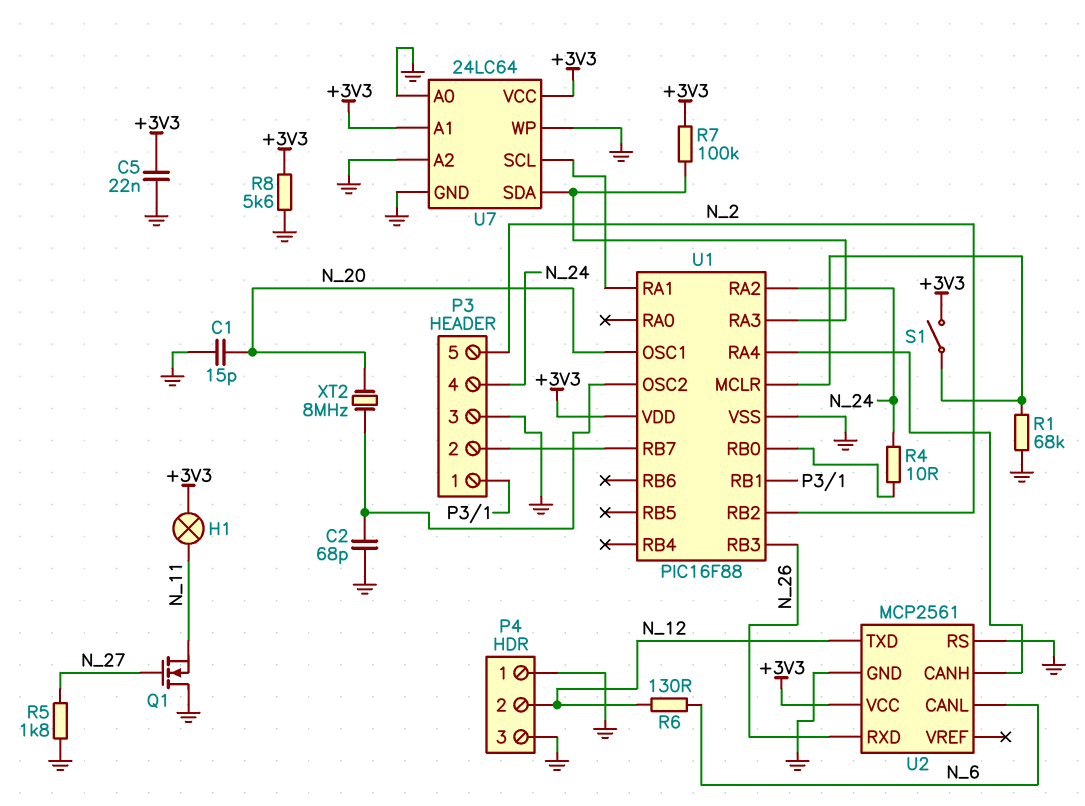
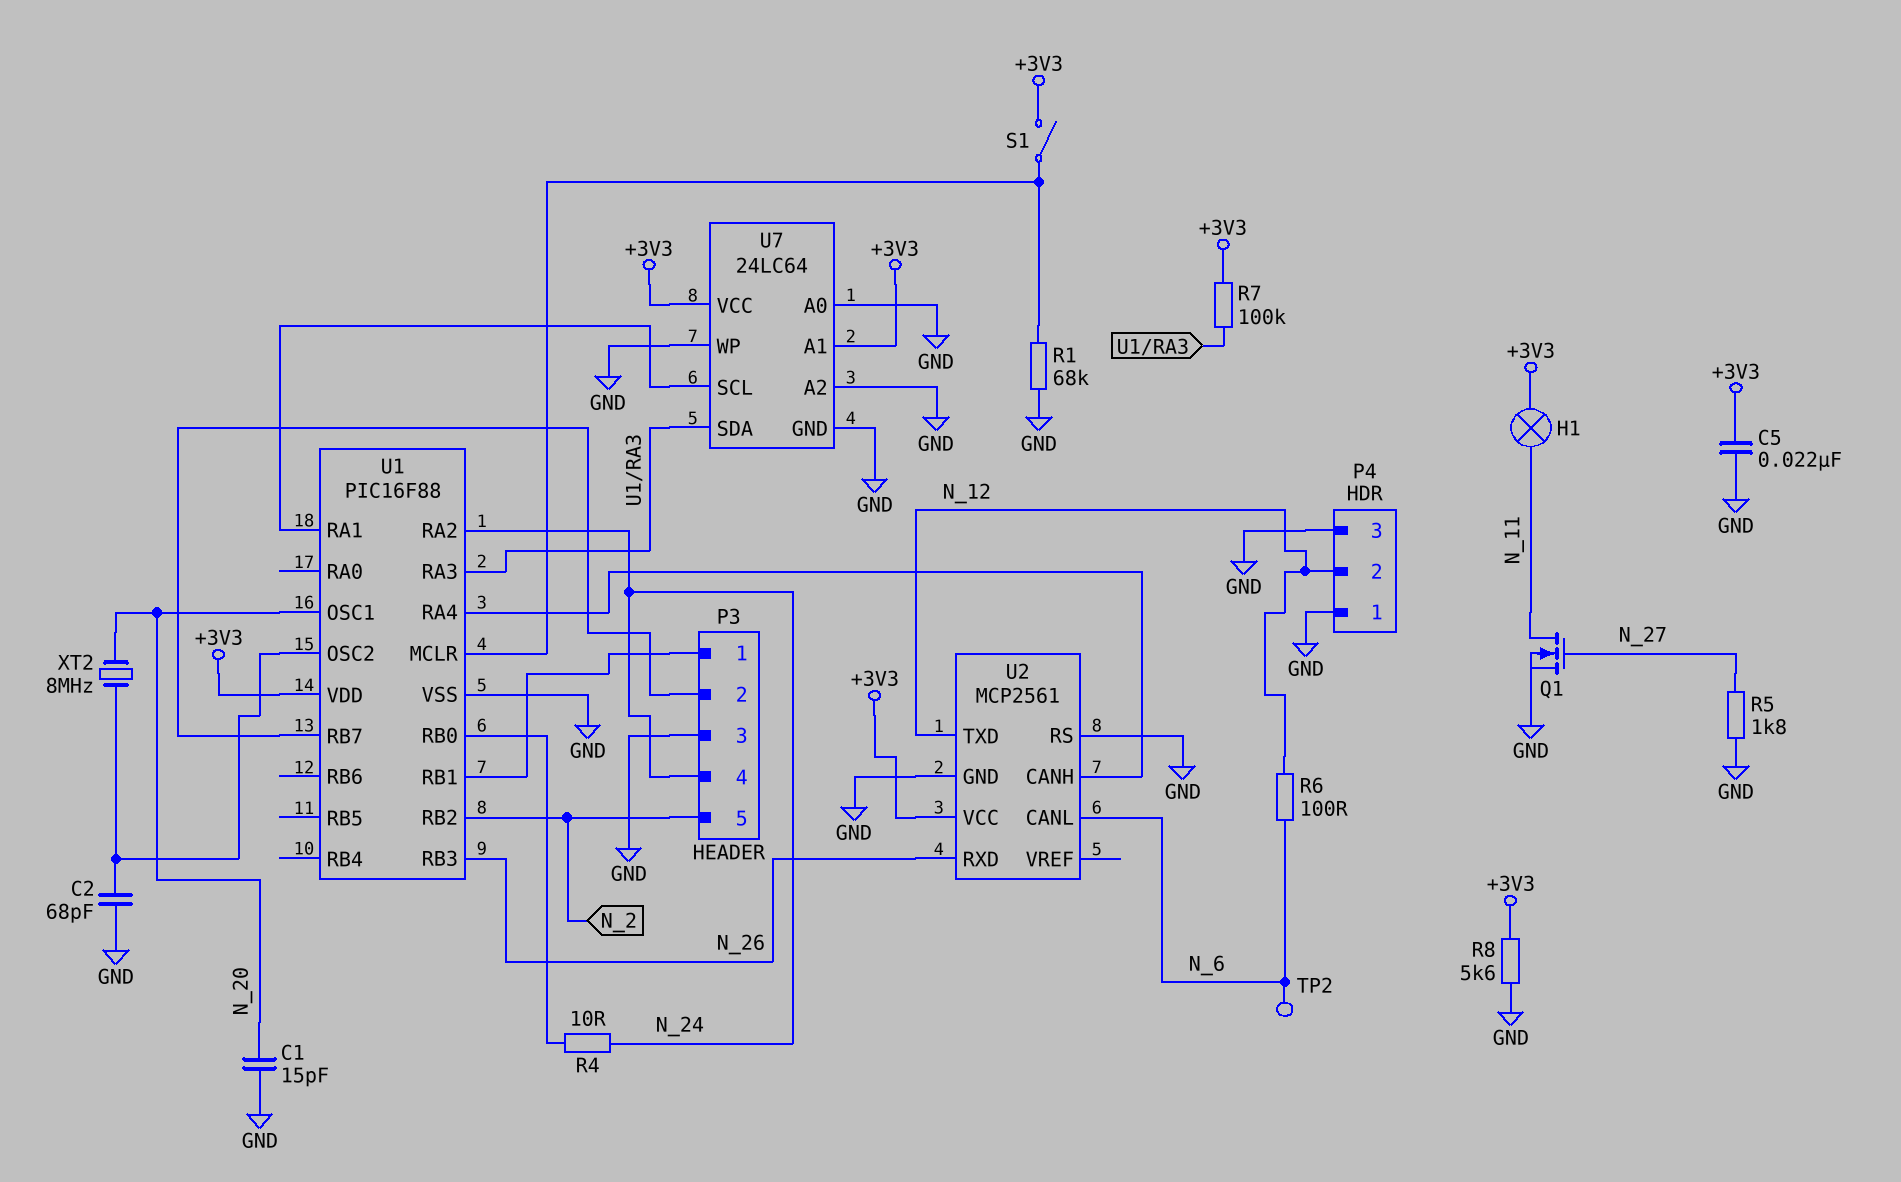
Q1: NMOS (G N_27, D GND, S N_11) -> NMOS (G N_27, D N_11, S GND)
R6: 130 (N_6, N_12) -> 100 (N_6, N_12)
TP2: none -> test point (N_6)

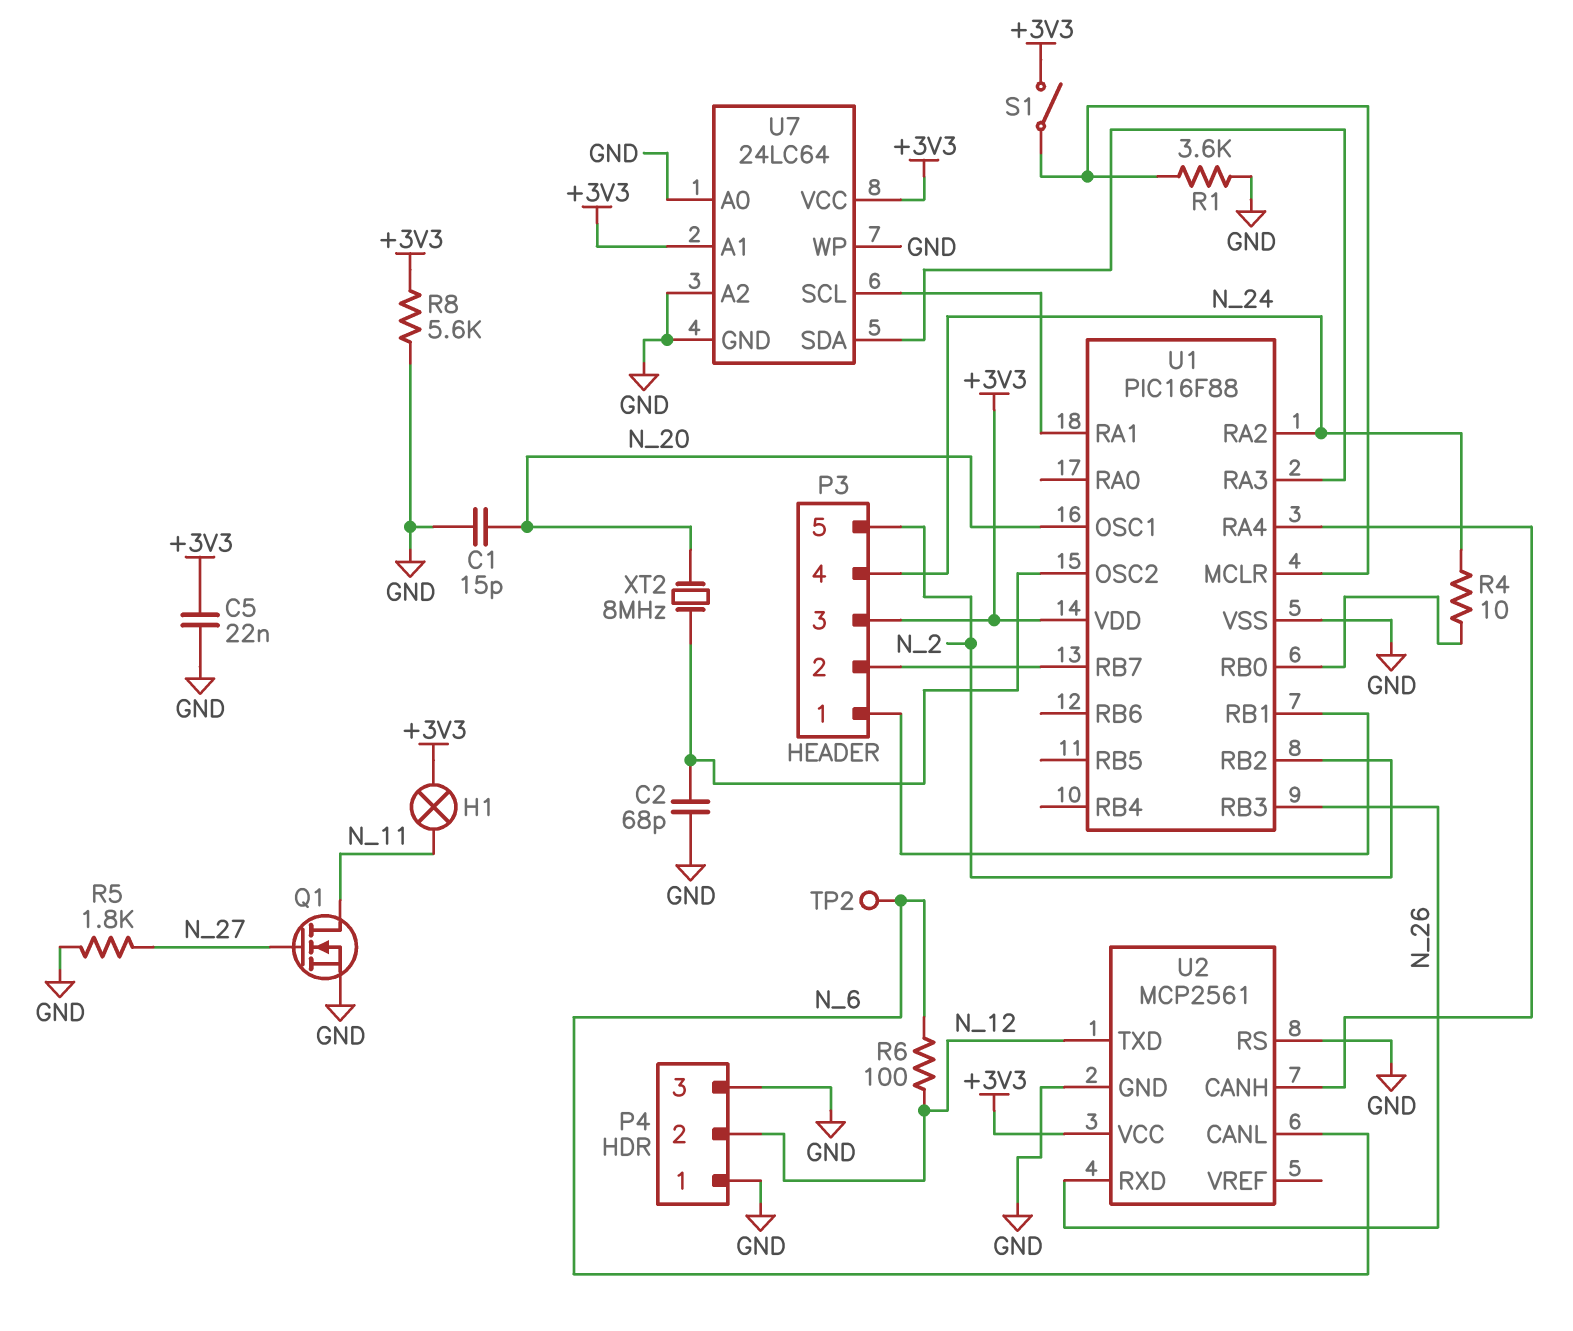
P3 pin 3: GND -> +3V3
R1: 68k (GND, U1/MCLR) -> 3.6k (GND, U1/MCLR)
R7: 100k (+3V3, U1/RA3) -> none

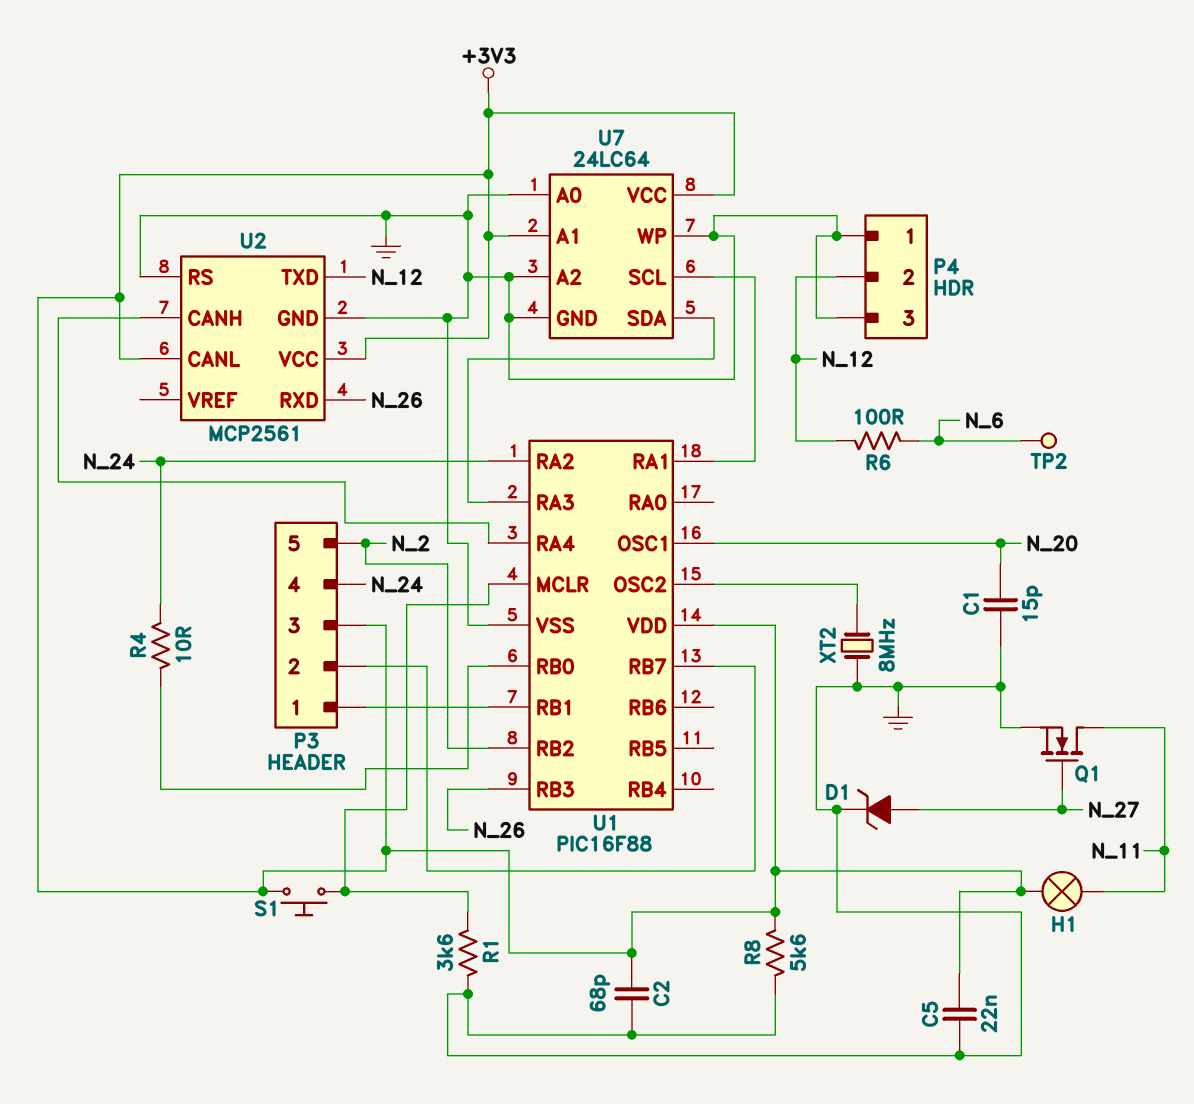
C2: 68pF (GND, U1/OSC2) -> 68pF (+3V3, GND)
D1: none -> zener (A N_27, K GND)
R5: 1.8k (GND, N_27) -> none
S1: switch (+3V3, U1/MCLR) -> button (+3V3, U1/MCLR)
U2 pin CANL: N_6 -> +3V3
XT2: 8MHz (N_20, U1/OSC2) -> 8MHz (GND, U1/OSC2)

